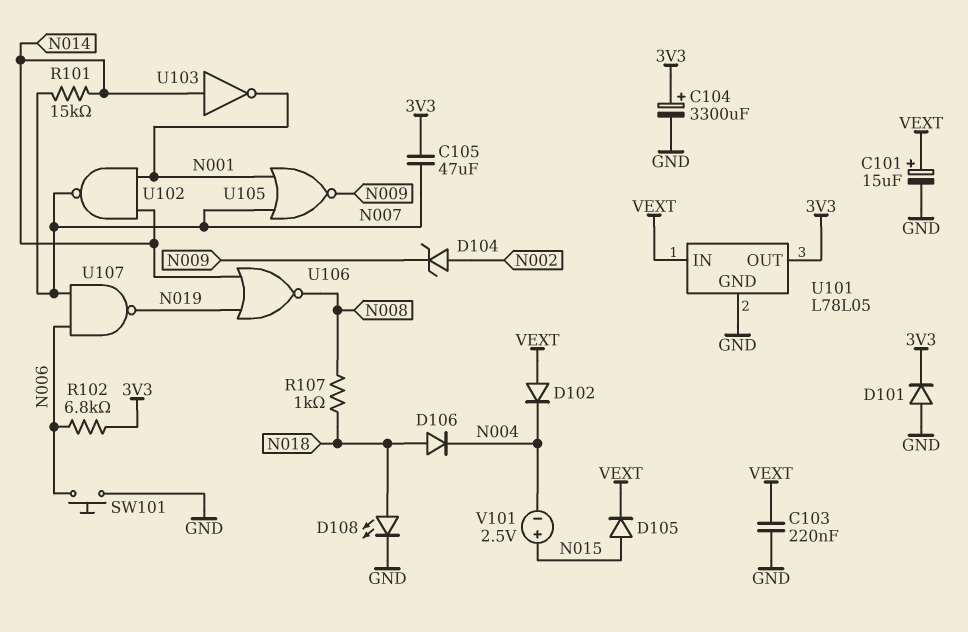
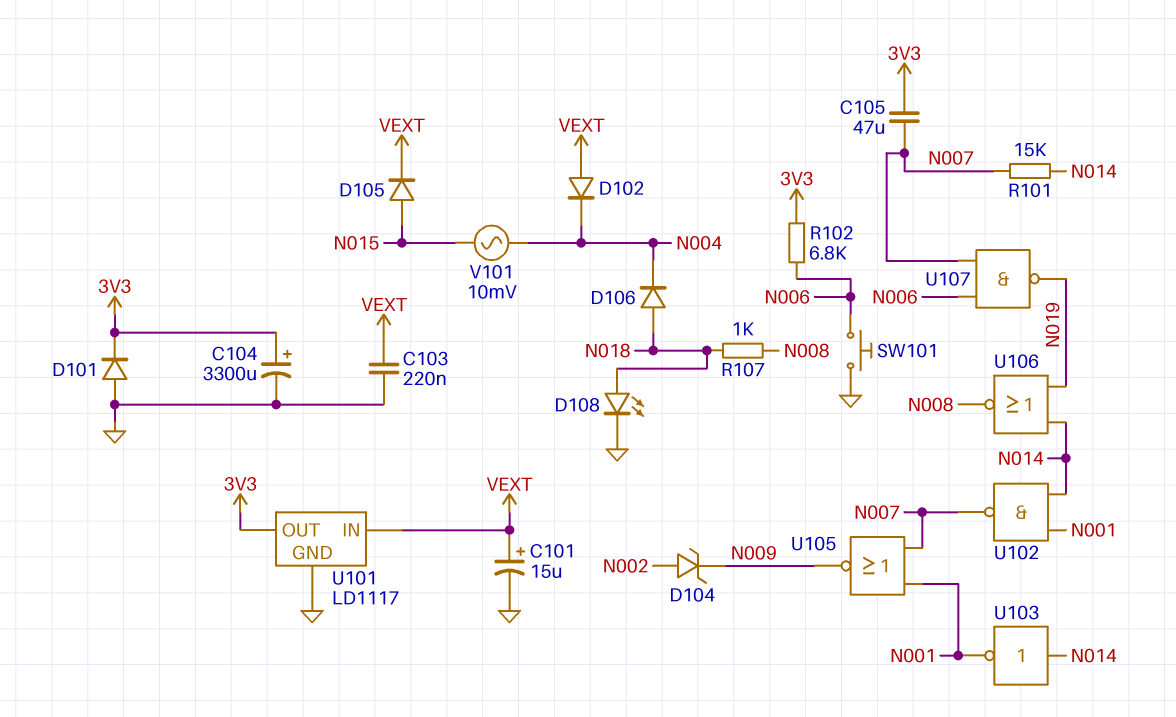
U101: L78L05 -> LD1117
V101: 2.5V (plus N015, minus N004) -> AC 10mV (N004, N015)

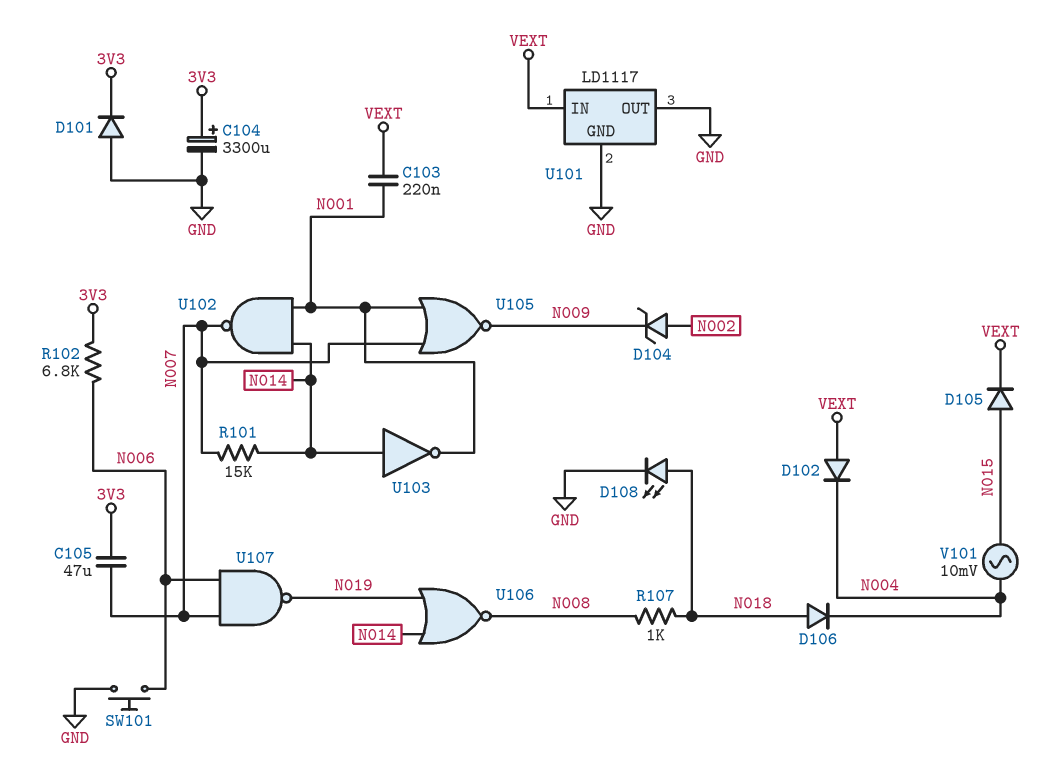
C101: 15uF (plus VEXT, minus GND) -> none
C103: 220nF (GND, VEXT) -> 220nF (N001, VEXT)
U101 pin OUT: 3V3 -> GND

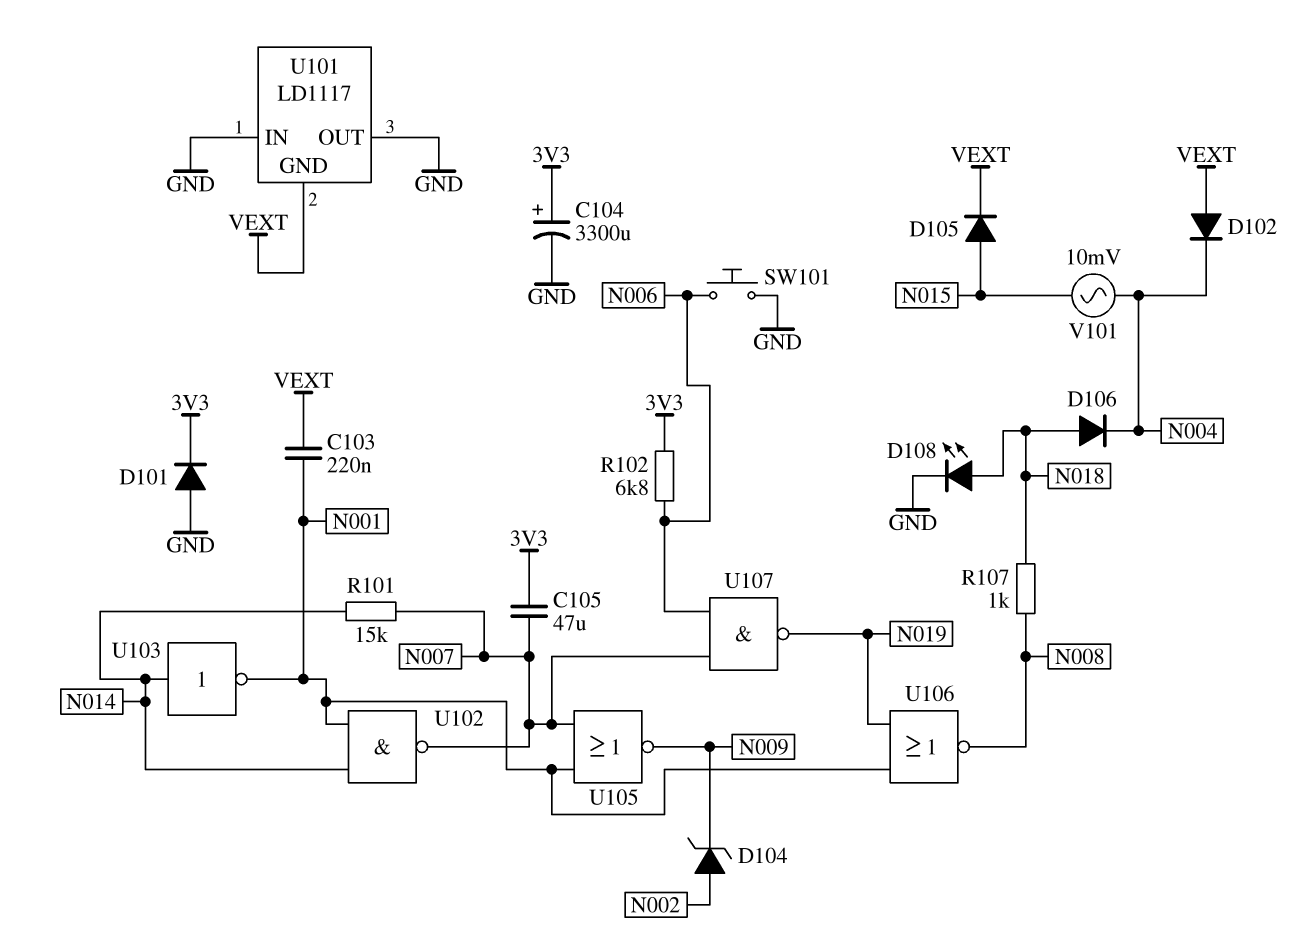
U101 pin GND: GND -> VEXT
U101 pin IN: VEXT -> GND
U106: NOR (in N014, in N019, out N008) -> NOR (in N001, in N019, out N008)

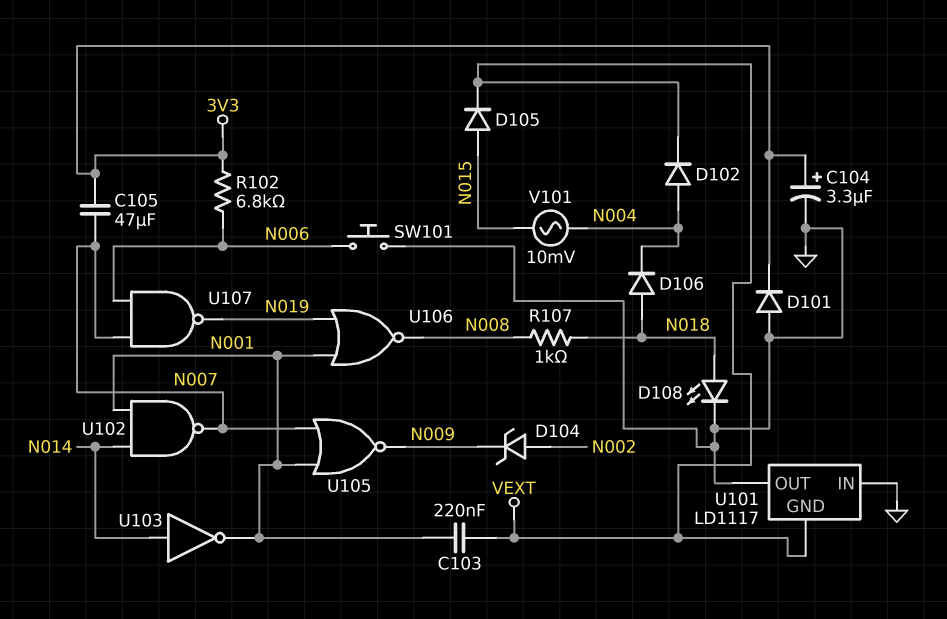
C104: 3300uF (plus 3V3, minus GND) -> 3.3uF (plus 3V3, minus GND)
D102: diode (A VEXT, K N004) -> diode (A N004, K VEXT)
R101: 15k (N007, N014) -> none

